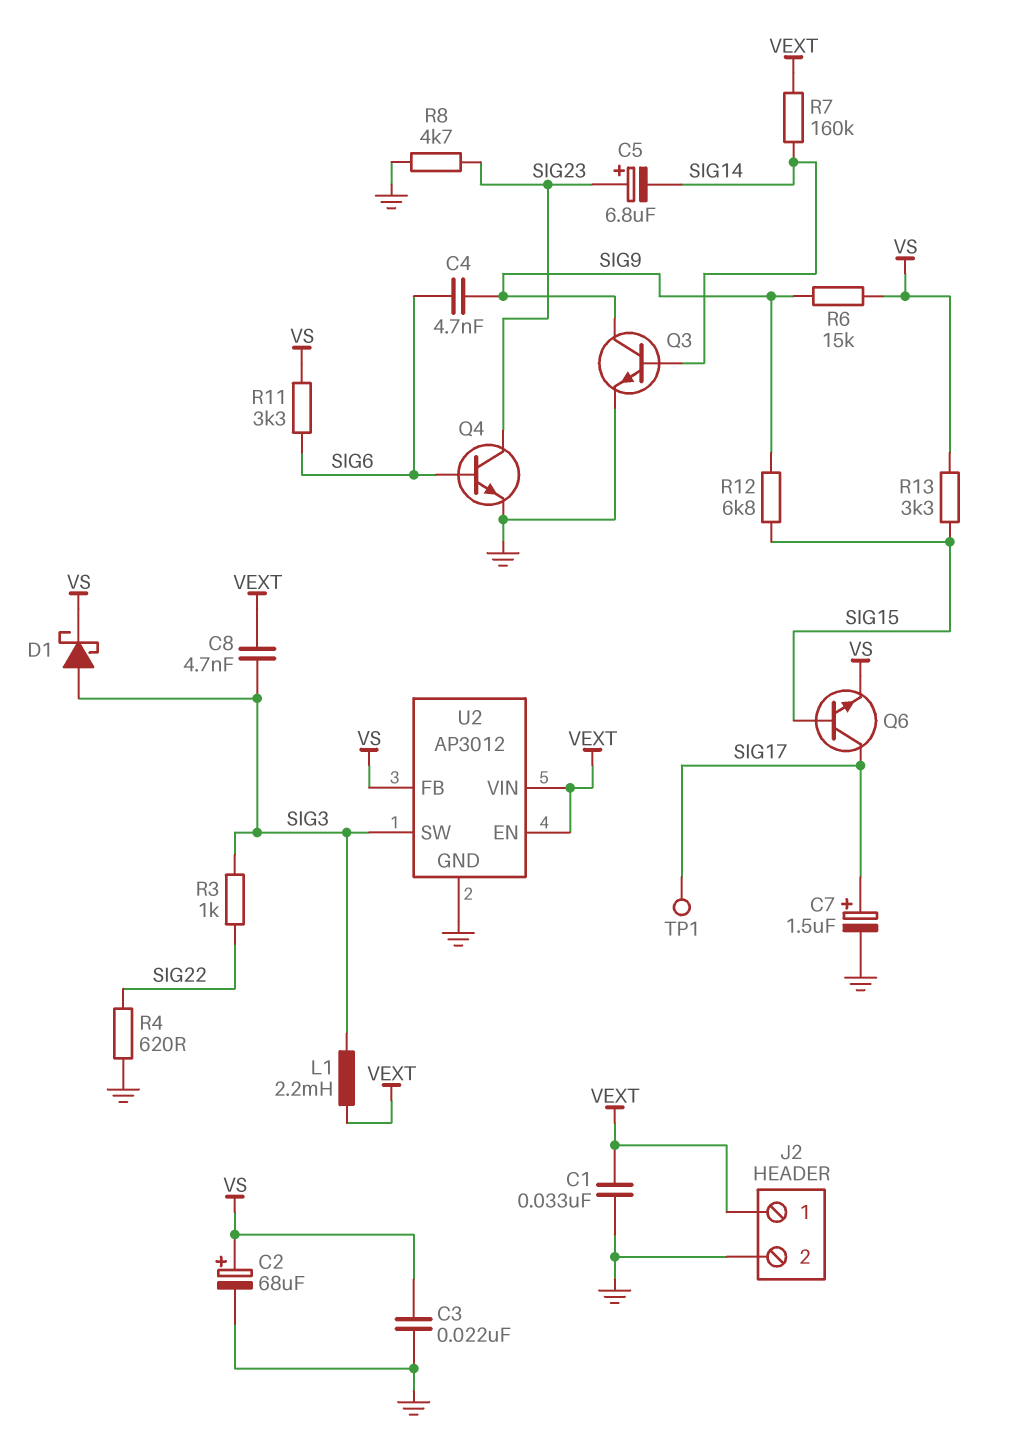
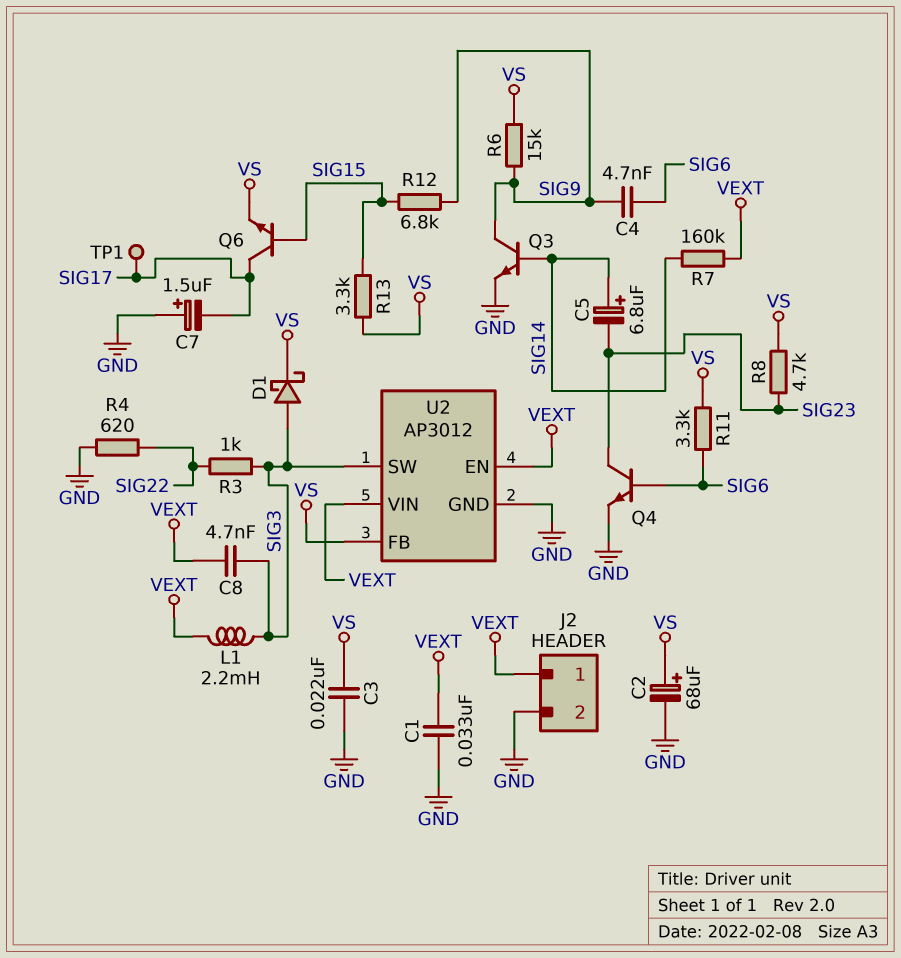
C5: 6.8uF (plus SIG23, minus SIG14) -> 6.8uF (plus SIG14, minus SIG23)
C7: 1.5uF (plus SIG17, minus GND) -> 1.5uF (plus GND, minus SIG17)
R8: 4.7k (GND, SIG23) -> 4.7k (SIG23, VS)

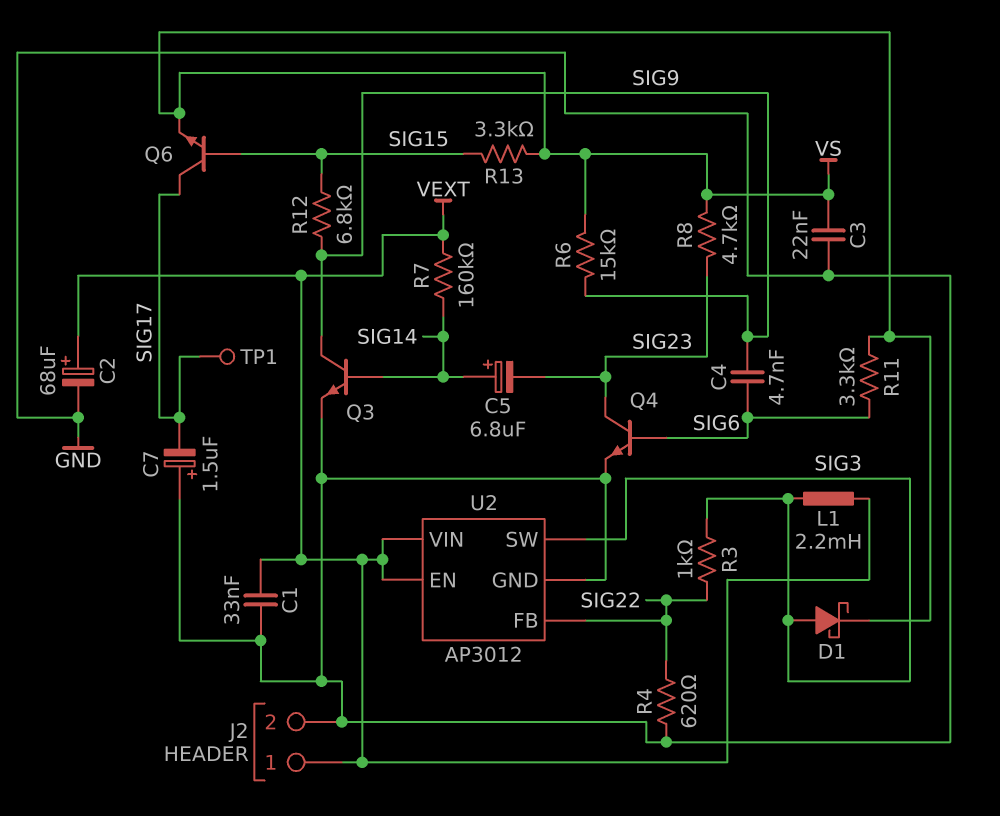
C2: 68uF (plus VS, minus GND) -> 68uF (plus VEXT, minus GND)
C8: 4.7nF (SIG3, VEXT) -> none
U2 pin FB: VS -> SIG22

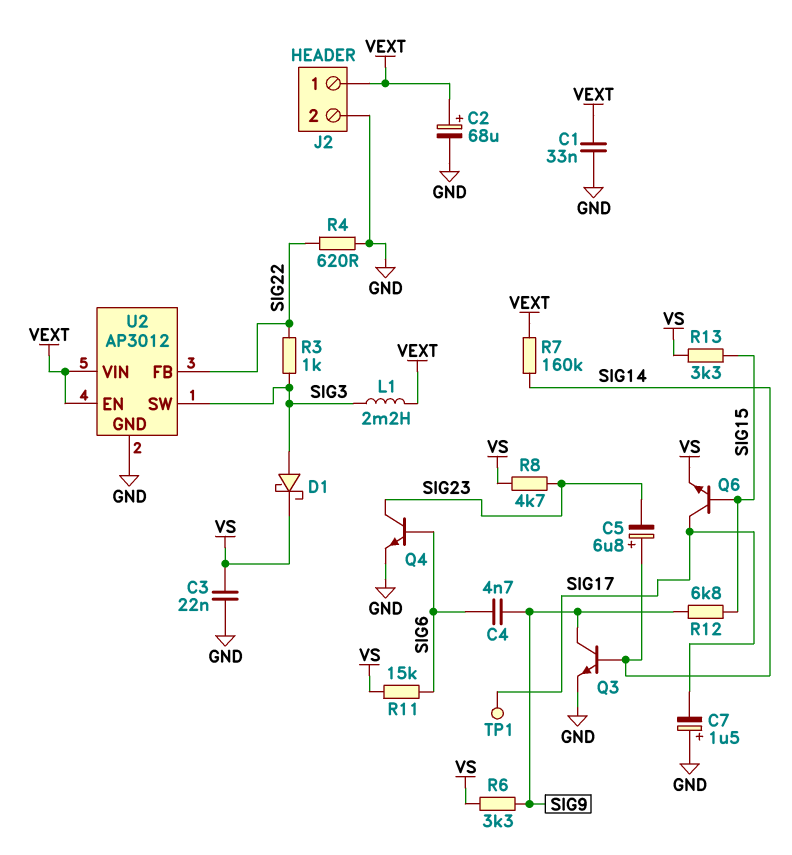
R6: 15k (SIG9, VS) -> 3.3k (SIG9, VS)
R11: 3.3k (SIG6, VS) -> 15k (SIG6, VS)

